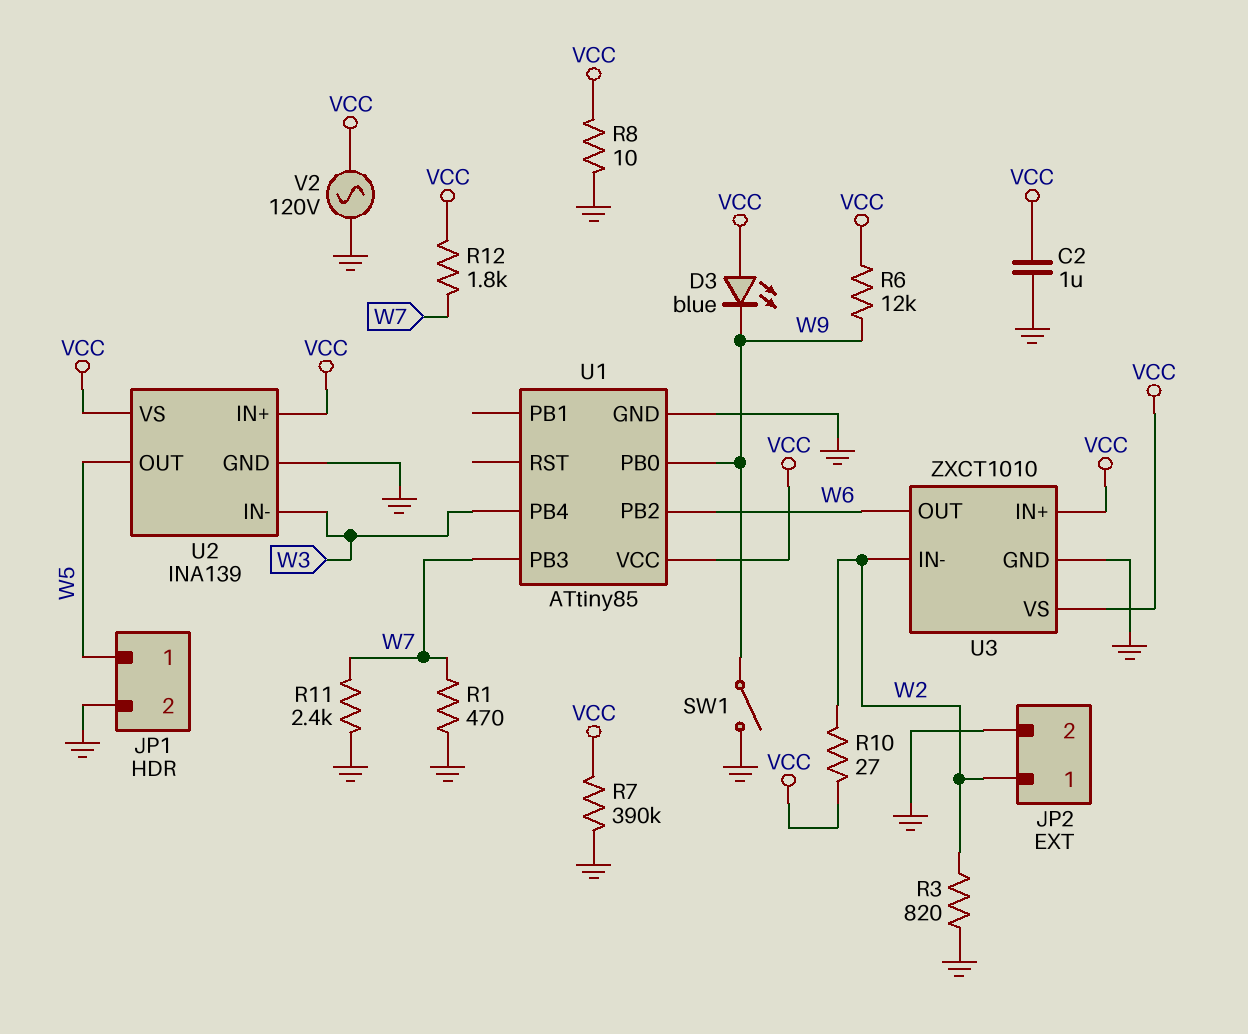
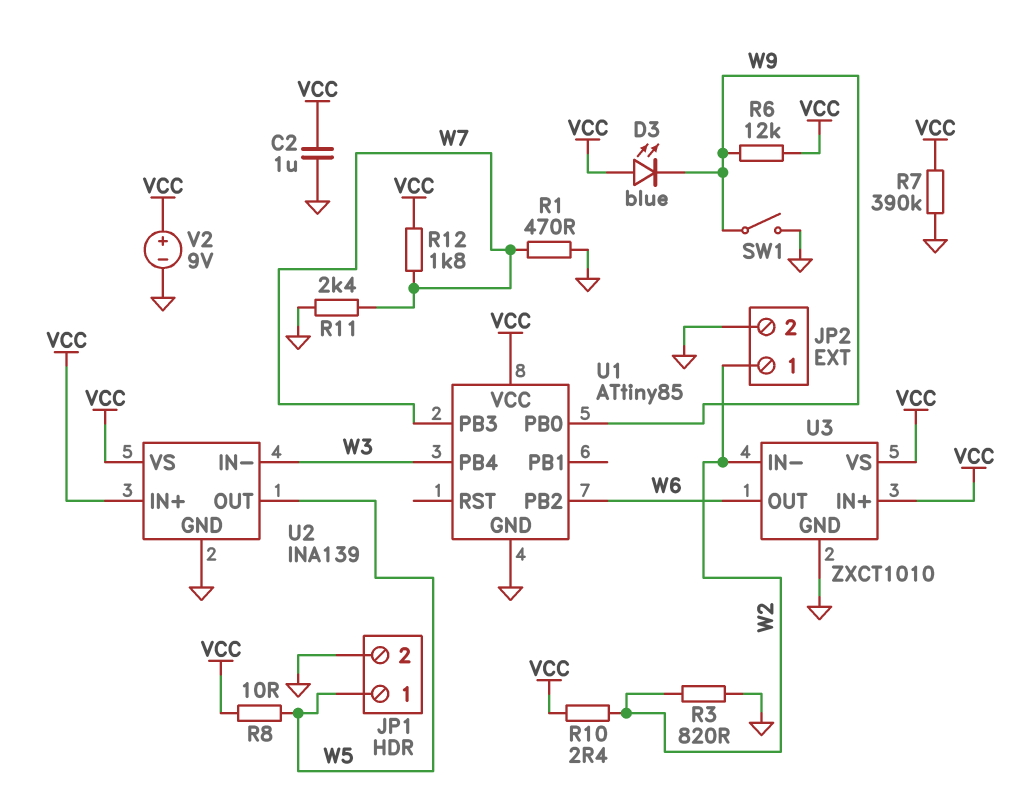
R8: 10 (GND, VCC) -> 10 (VCC, W5)
R10: 27 (VCC, W2) -> 2.4 (VCC, W2)
V2: AC 120V (GND, VCC) -> 9V (plus VCC, minus GND)

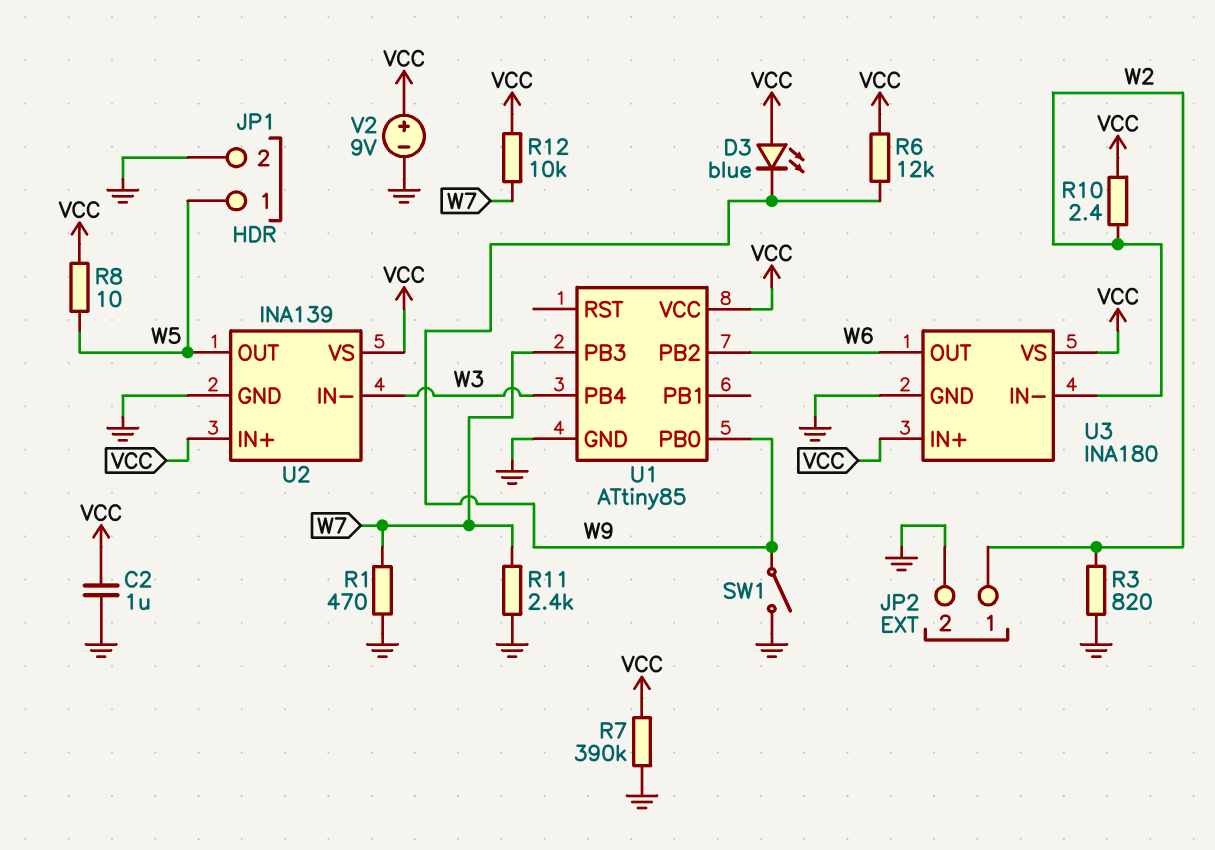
R12: 1.8k (VCC, W7) -> 10k (VCC, W7)
U3: ZXCT1010 -> INA180

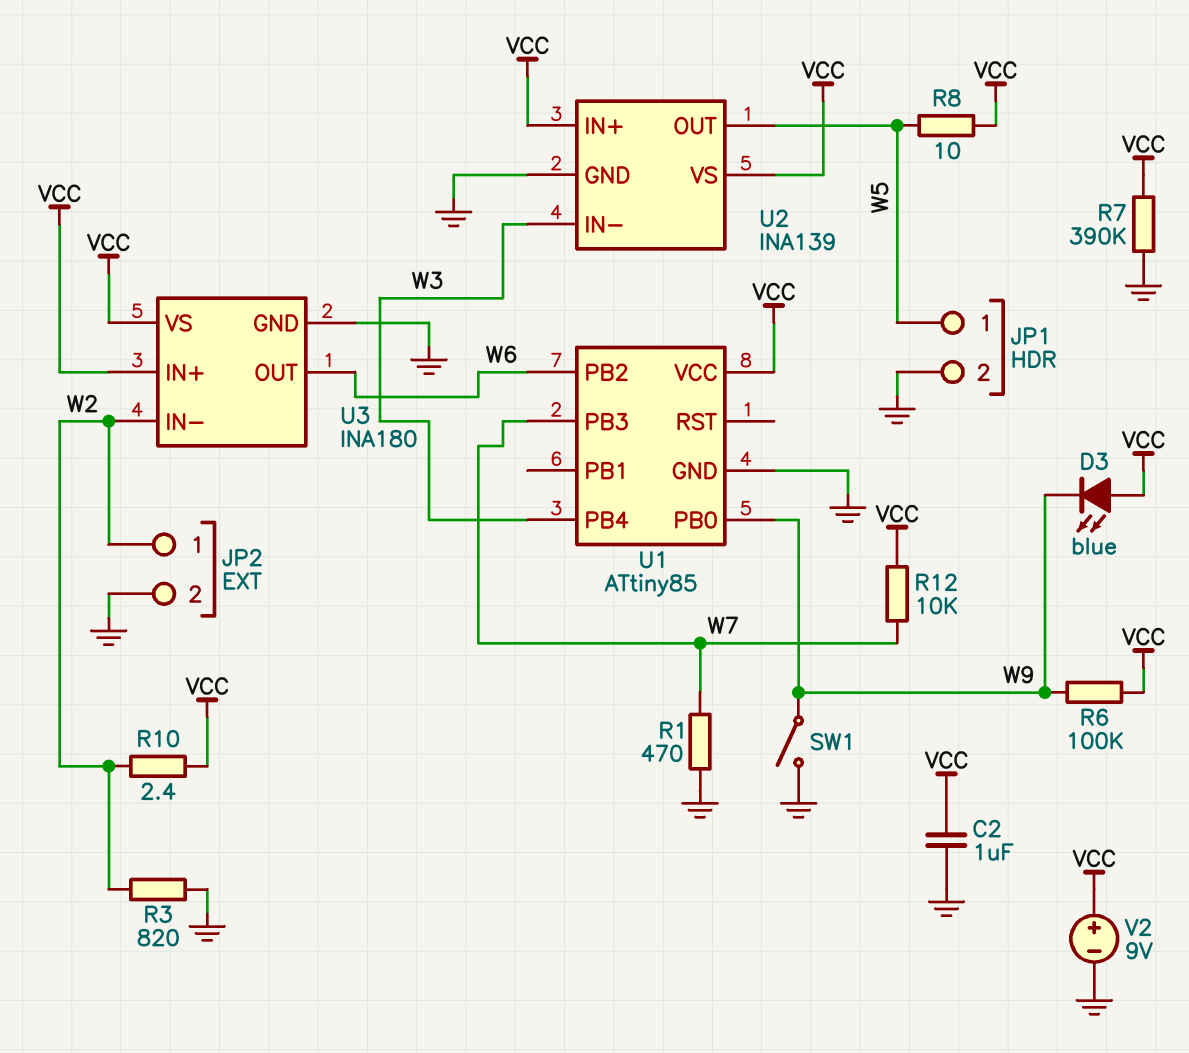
R6: 12k (VCC, W9) -> 100k (VCC, W9)
R11: 2.4k (GND, W7) -> none

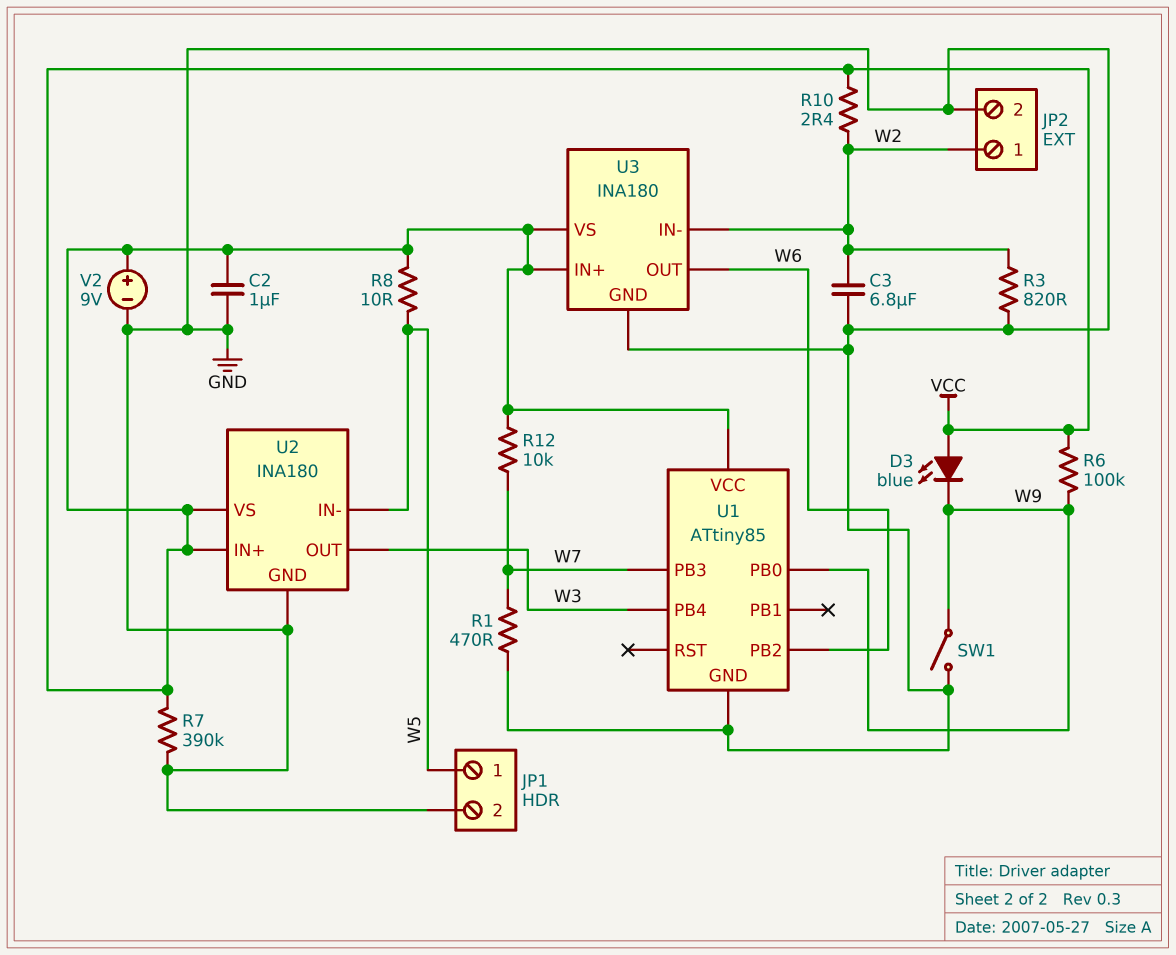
C3: none -> 6.8uF (GND, W2)
U2: INA139 -> INA180
U2 pin IN-: W3 -> W5
U2 pin OUT: W5 -> W3

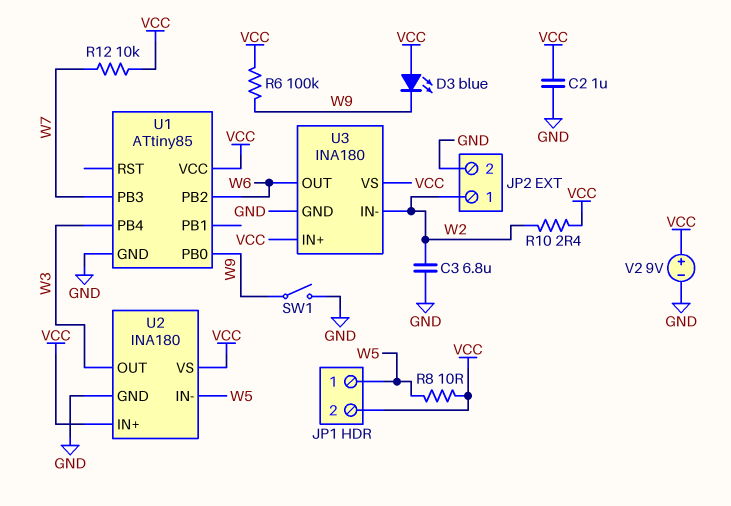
JP1 pin 2: GND -> VCC
R1: 470 (GND, W7) -> none
R3: 820 (GND, W2) -> none
R7: 390k (GND, VCC) -> none

